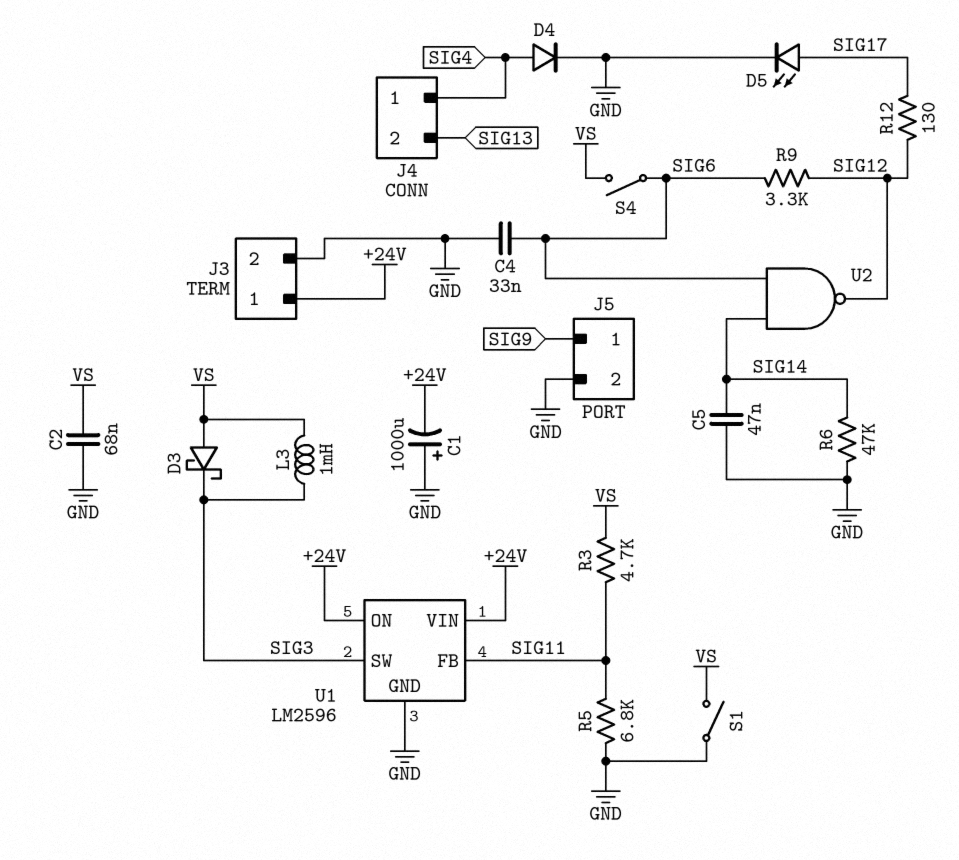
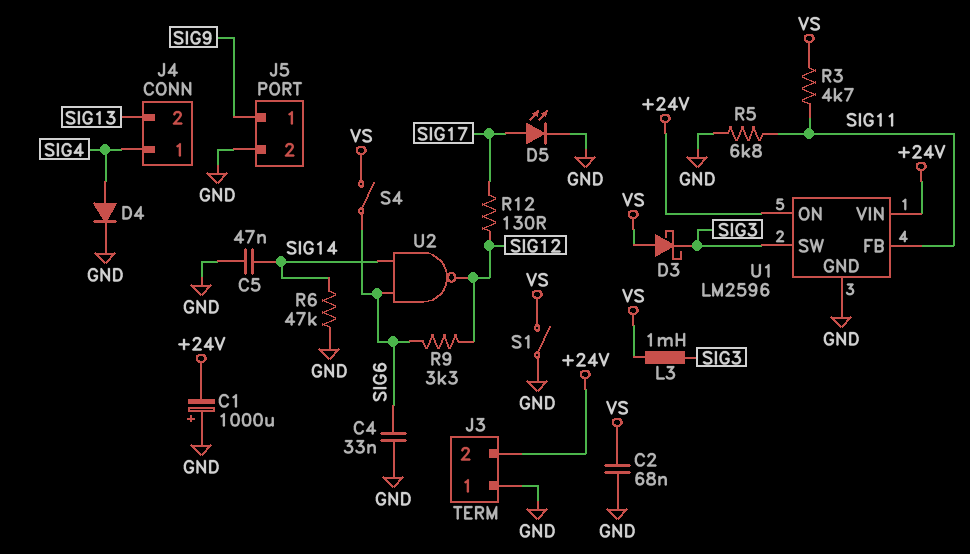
J3 pin 1: +24V -> GND
J3 pin 2: GND -> +24V

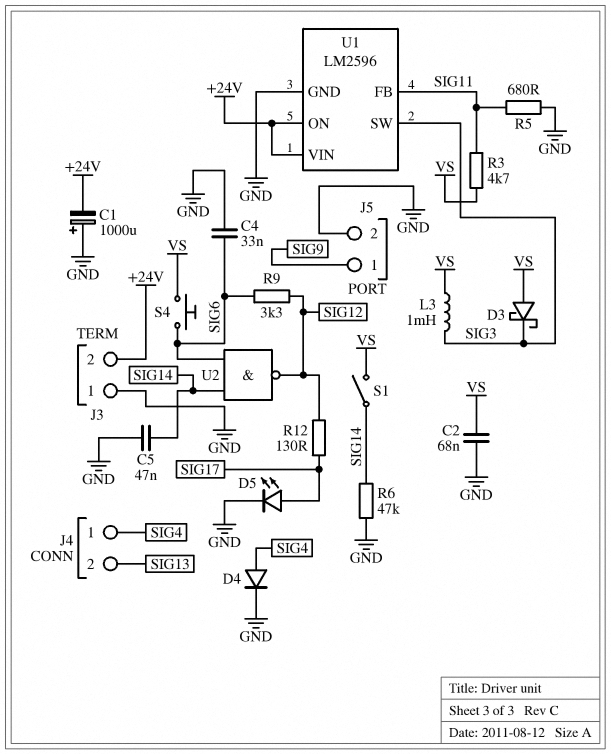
R5: 6.8k (GND, SIG11) -> 680 (GND, SIG11)
S1: switch (GND, VS) -> switch (SIG14, VS)
S4: switch (SIG6, VS) -> button (SIG6, VS)

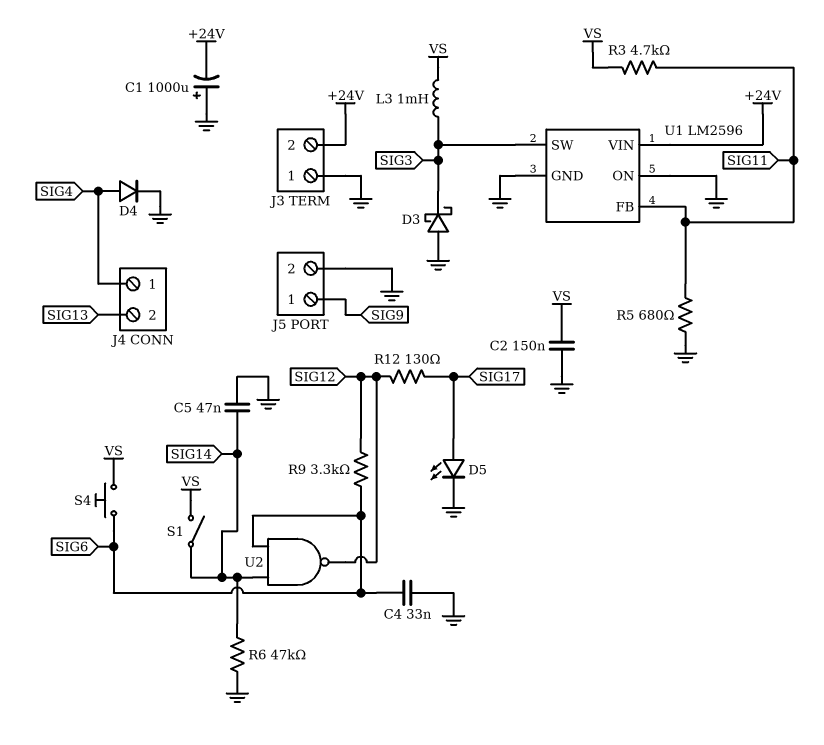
C2: 68nF (GND, VS) -> 150nF (GND, VS)
D3: schottky (A VS, K SIG3) -> schottky (A GND, K SIG3)
U1 pin ON: +24V -> GND

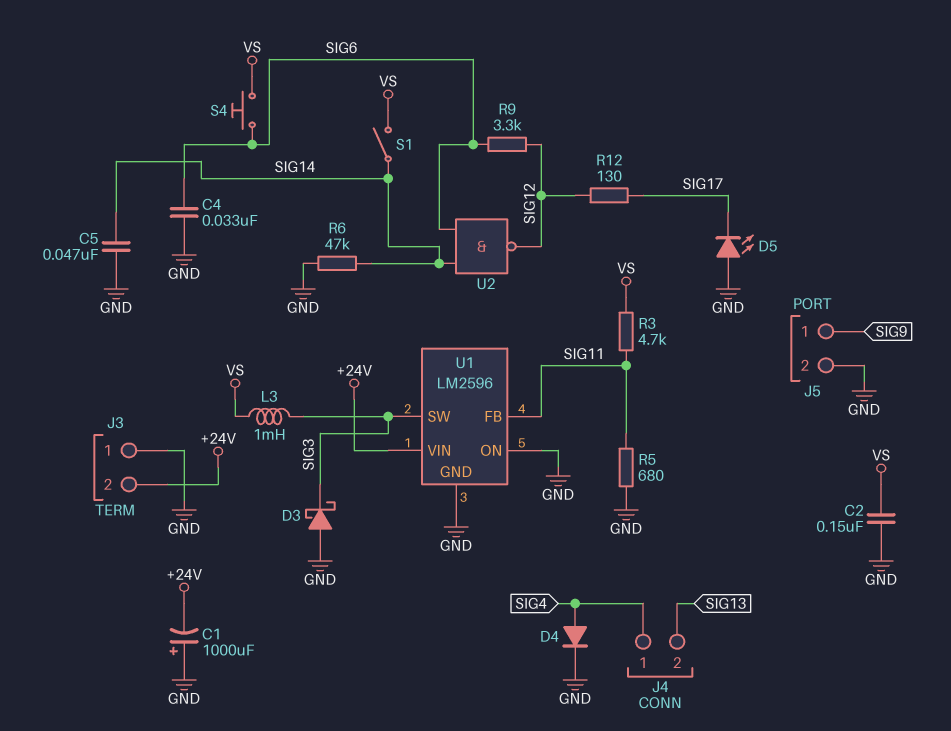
D5: LED (A SIG17, K GND) -> LED (A GND, K SIG17)

